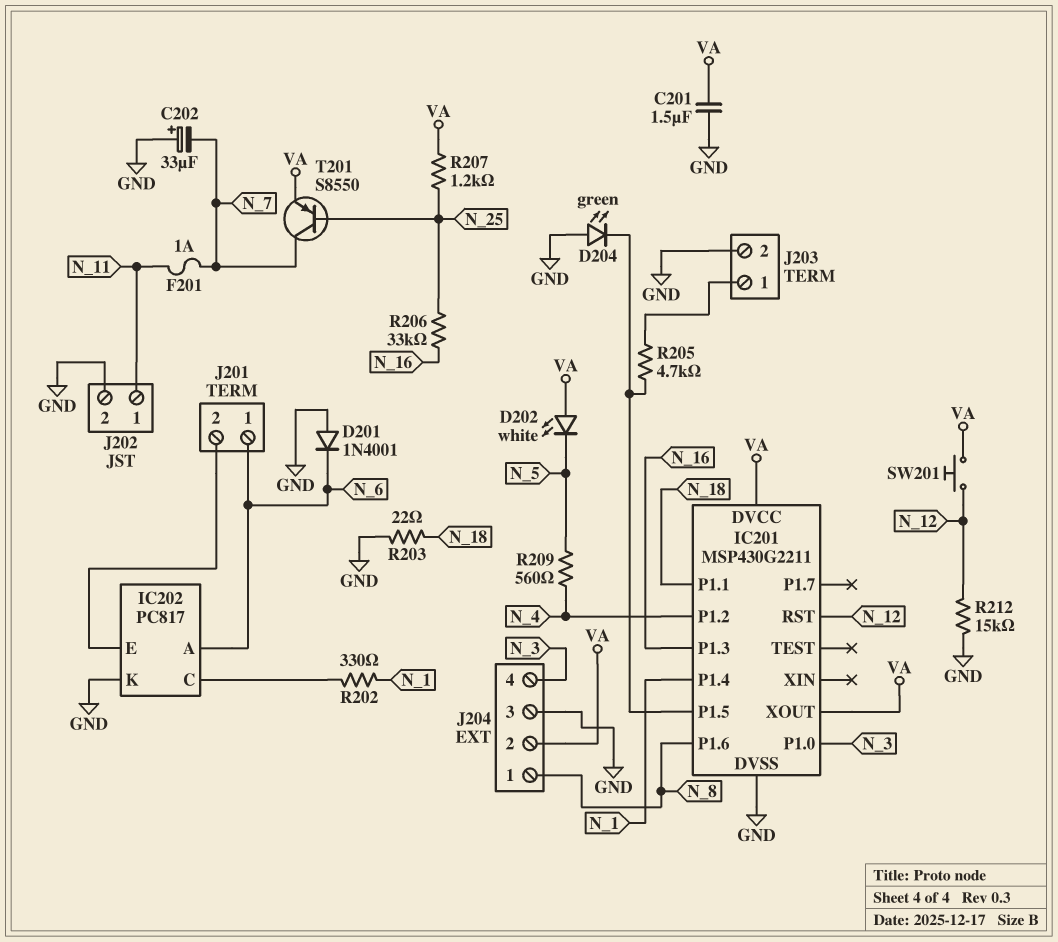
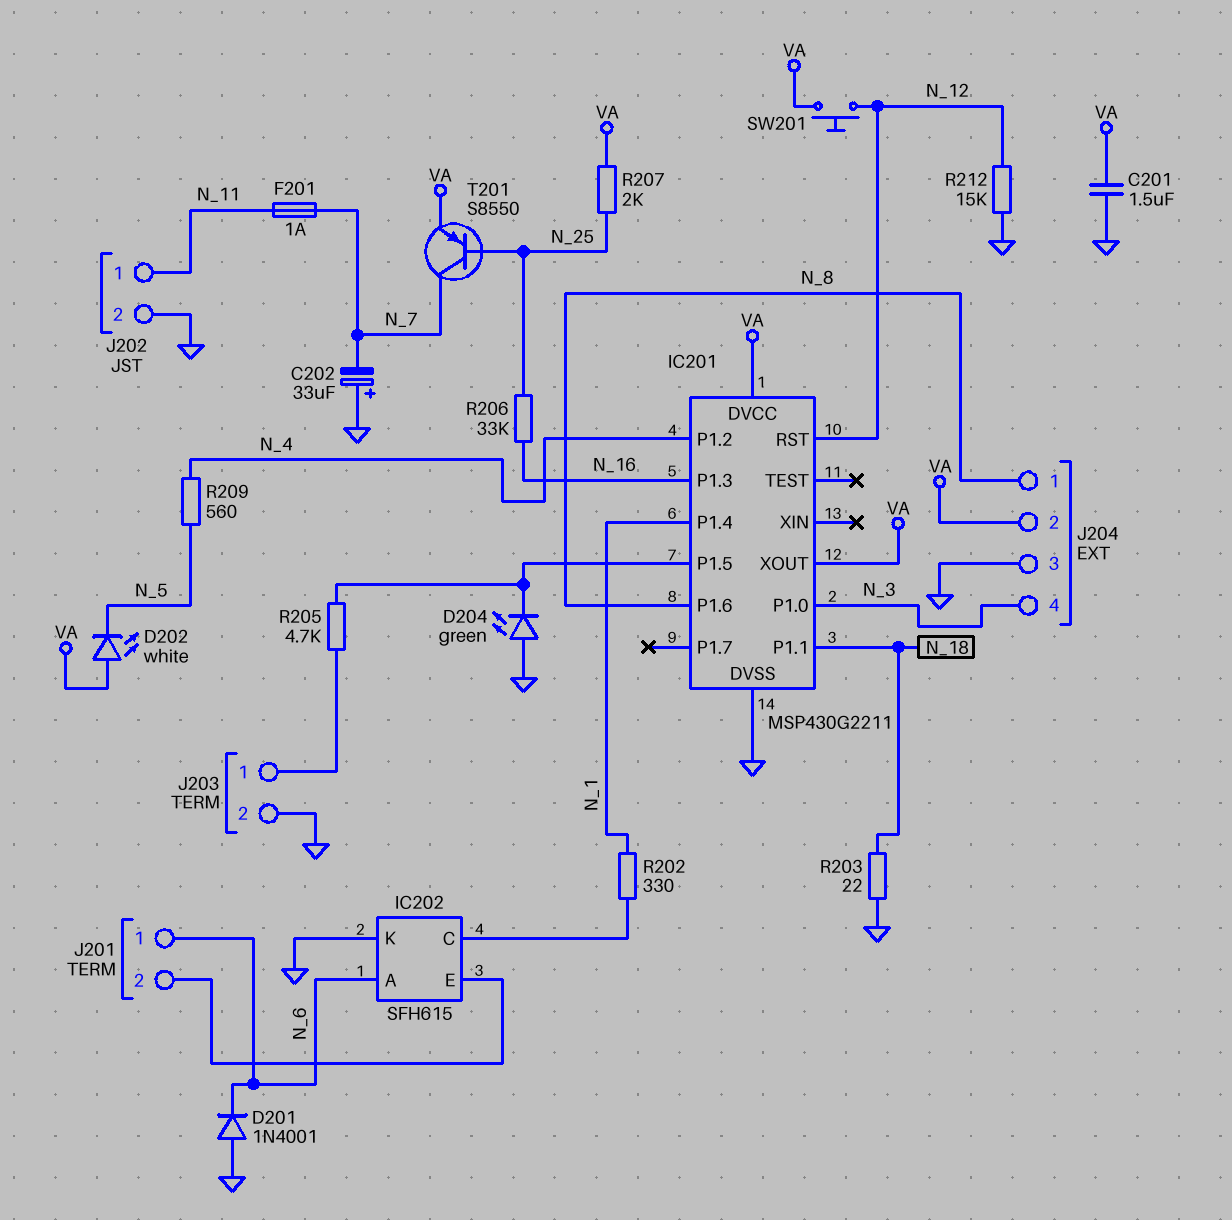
IC202: PC817 -> SFH615
R207: 1.2k (N_25, VA) -> 2k (N_25, VA)

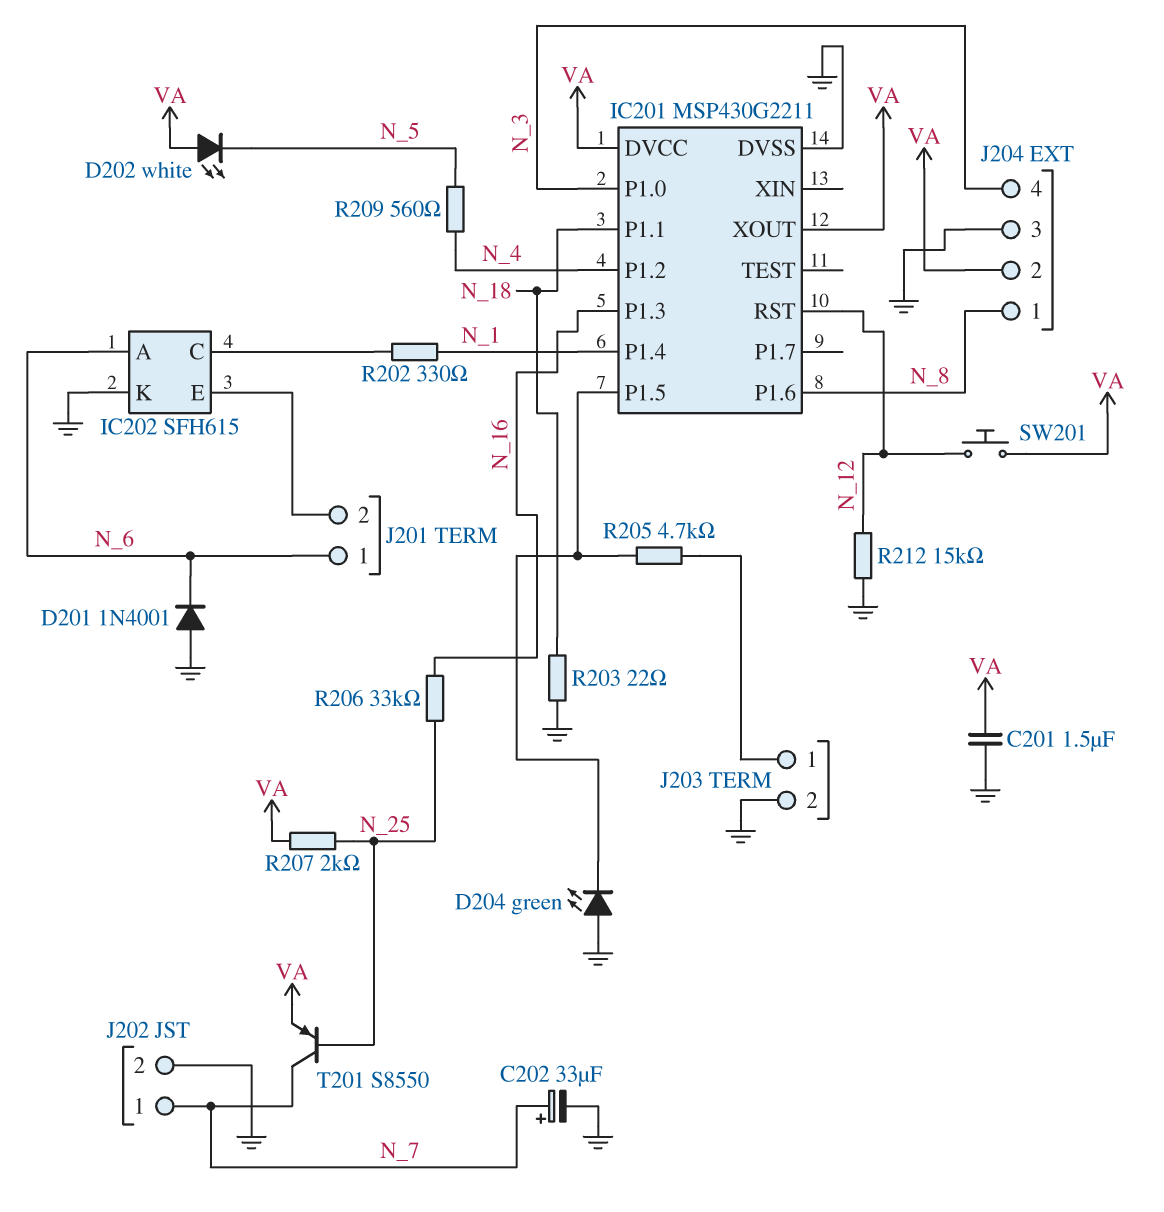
C202: 33uF (plus GND, minus N_7) -> 33uF (plus N_7, minus GND)
F201: 1A (N_7, N_11) -> none
J202 pin 1: N_11 -> N_7

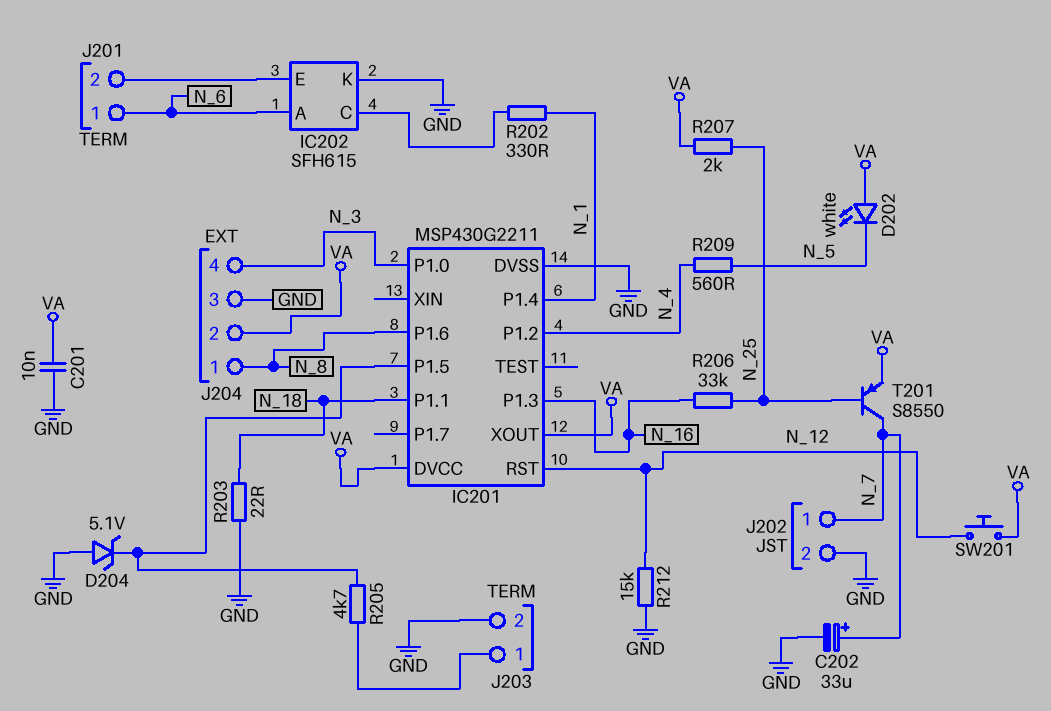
C201: 1.5uF (GND, VA) -> 10nF (GND, VA)
D201: diode 1N4001 (A GND, K N_6) -> none
D204: LED green (A GND, K IC201/P1.5) -> zener 5.1V (A GND, K IC201/P1.5)

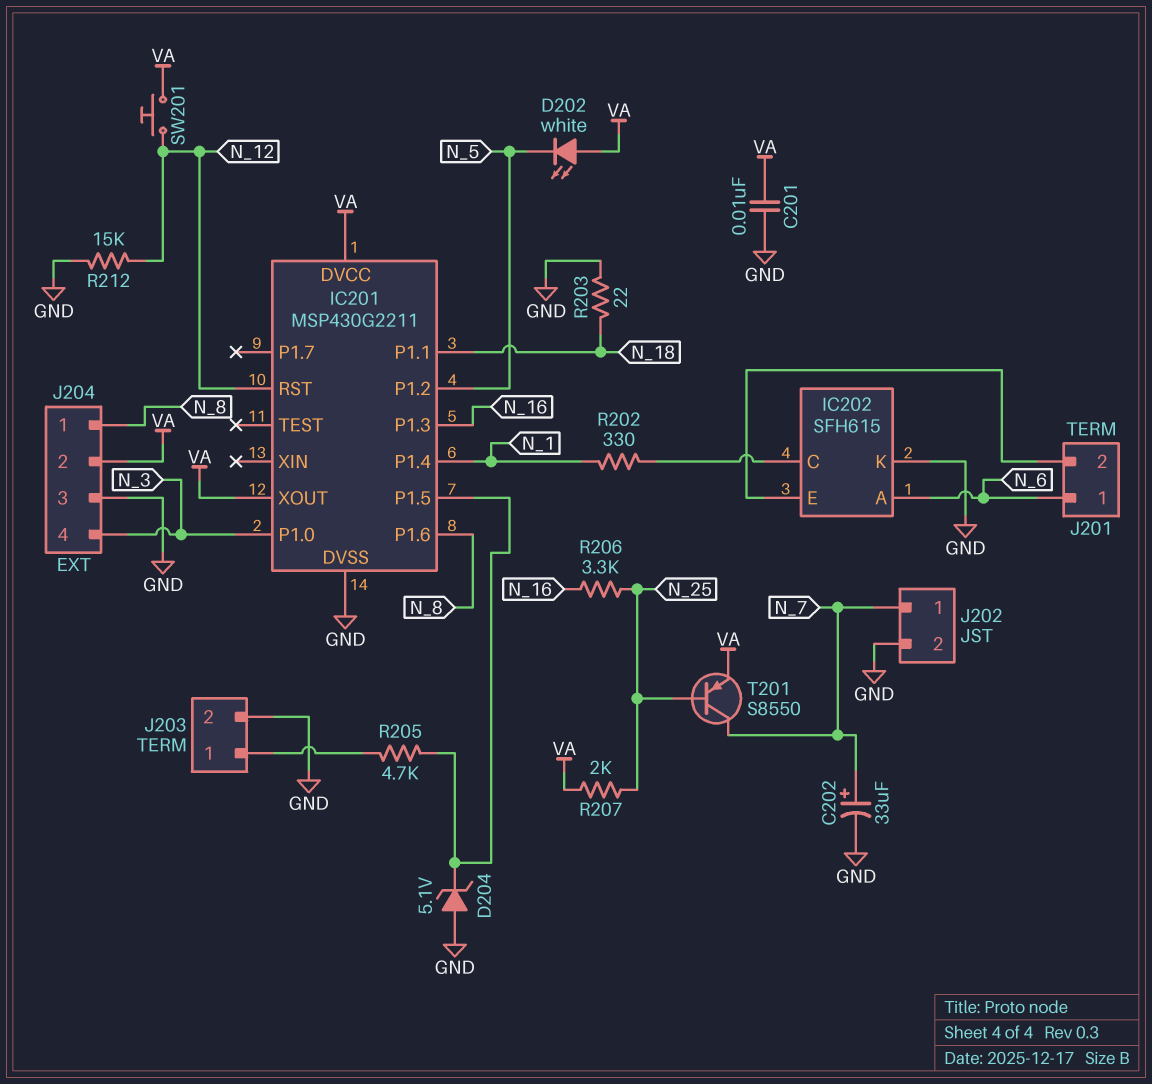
IC201 pin P1.2: N_4 -> N_5
R206: 33k (N_16, N_25) -> 3.3k (N_16, N_25)
R209: 560 (N_4, N_5) -> none

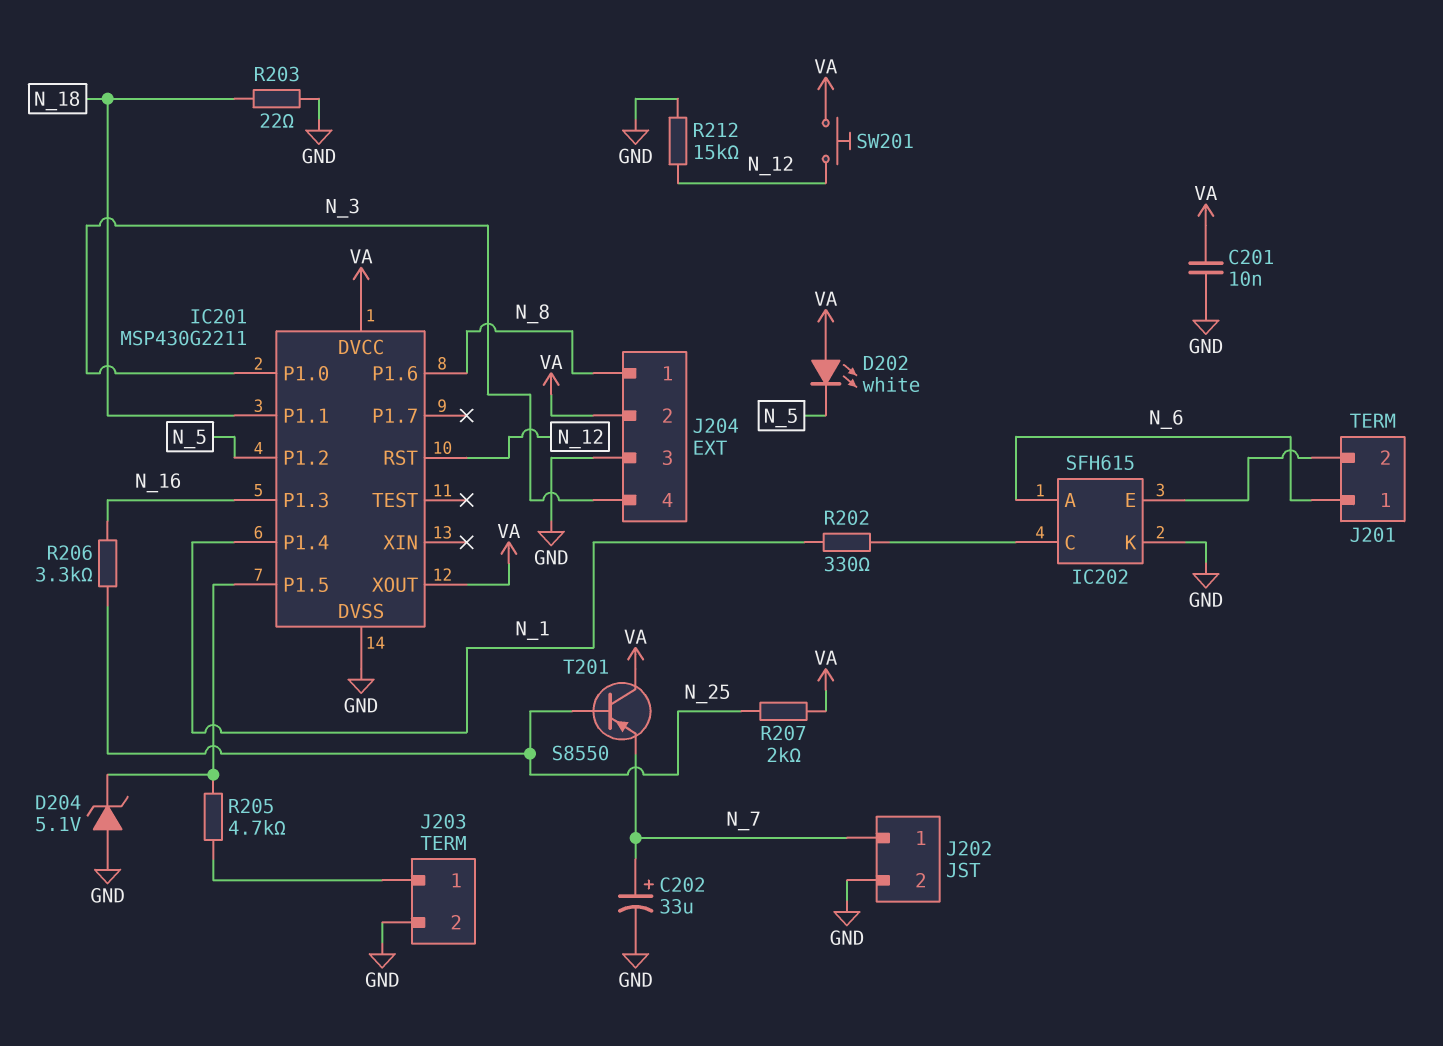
T201: PNP S8550 (B N_25, C N_7, E VA) -> PNP S8550 (B N_25, C VA, E N_7)

